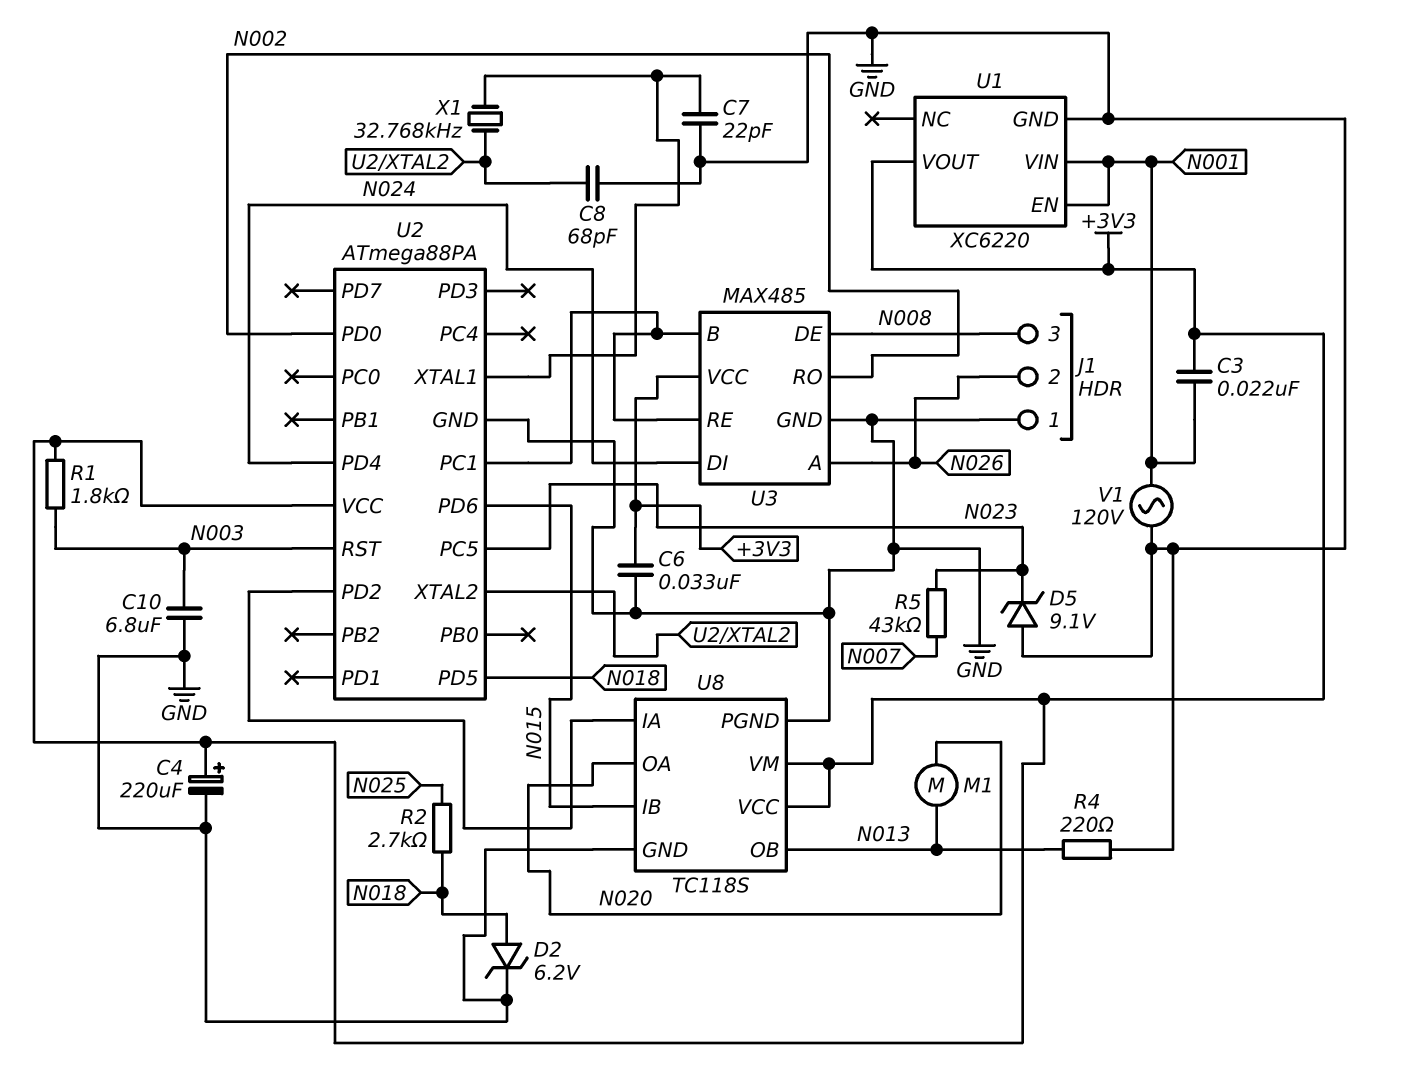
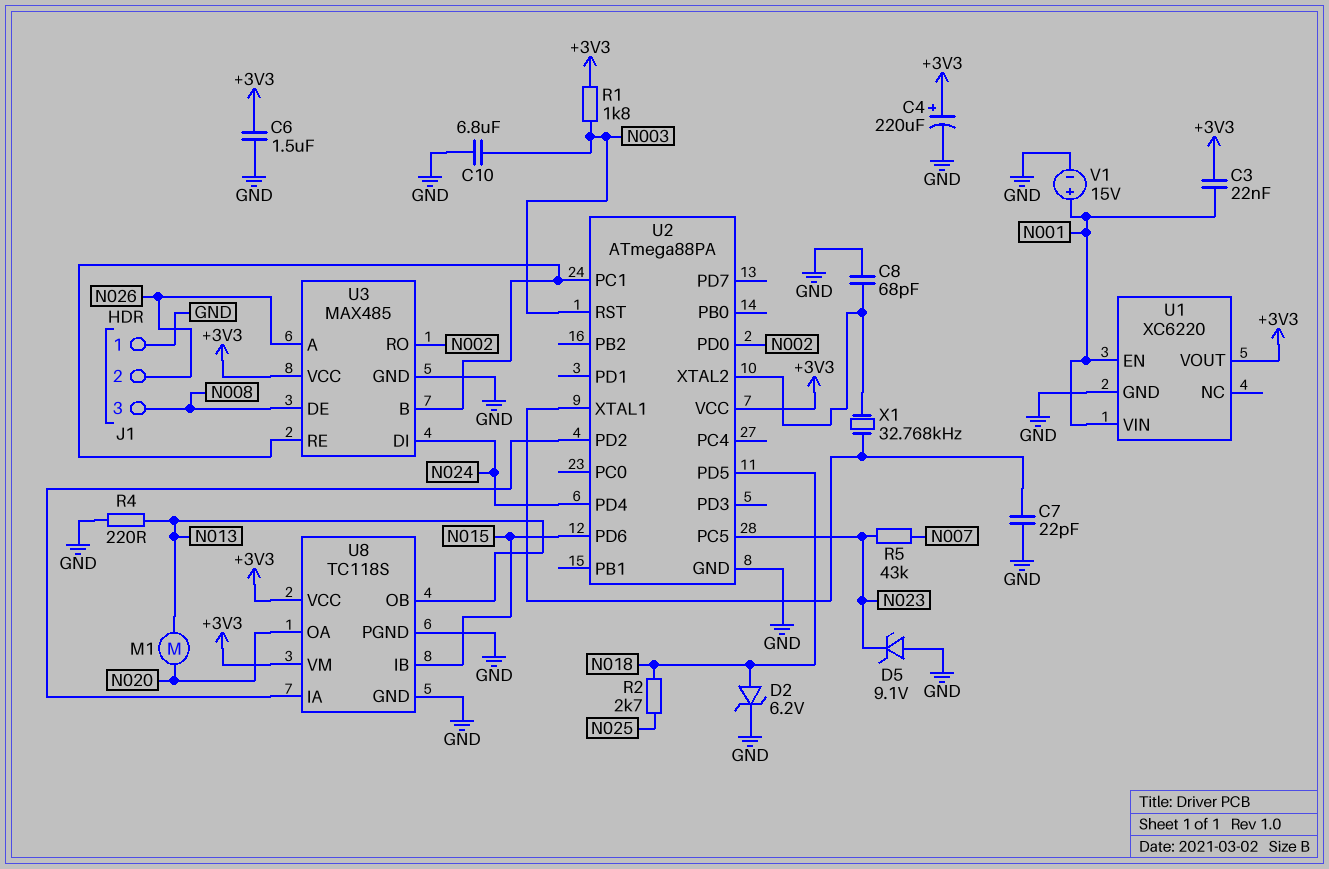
C6: 33nF (+3V3, GND) -> 1.5uF (+3V3, GND)
V1: AC 120V (GND, N001) -> 15V (plus N001, minus GND)

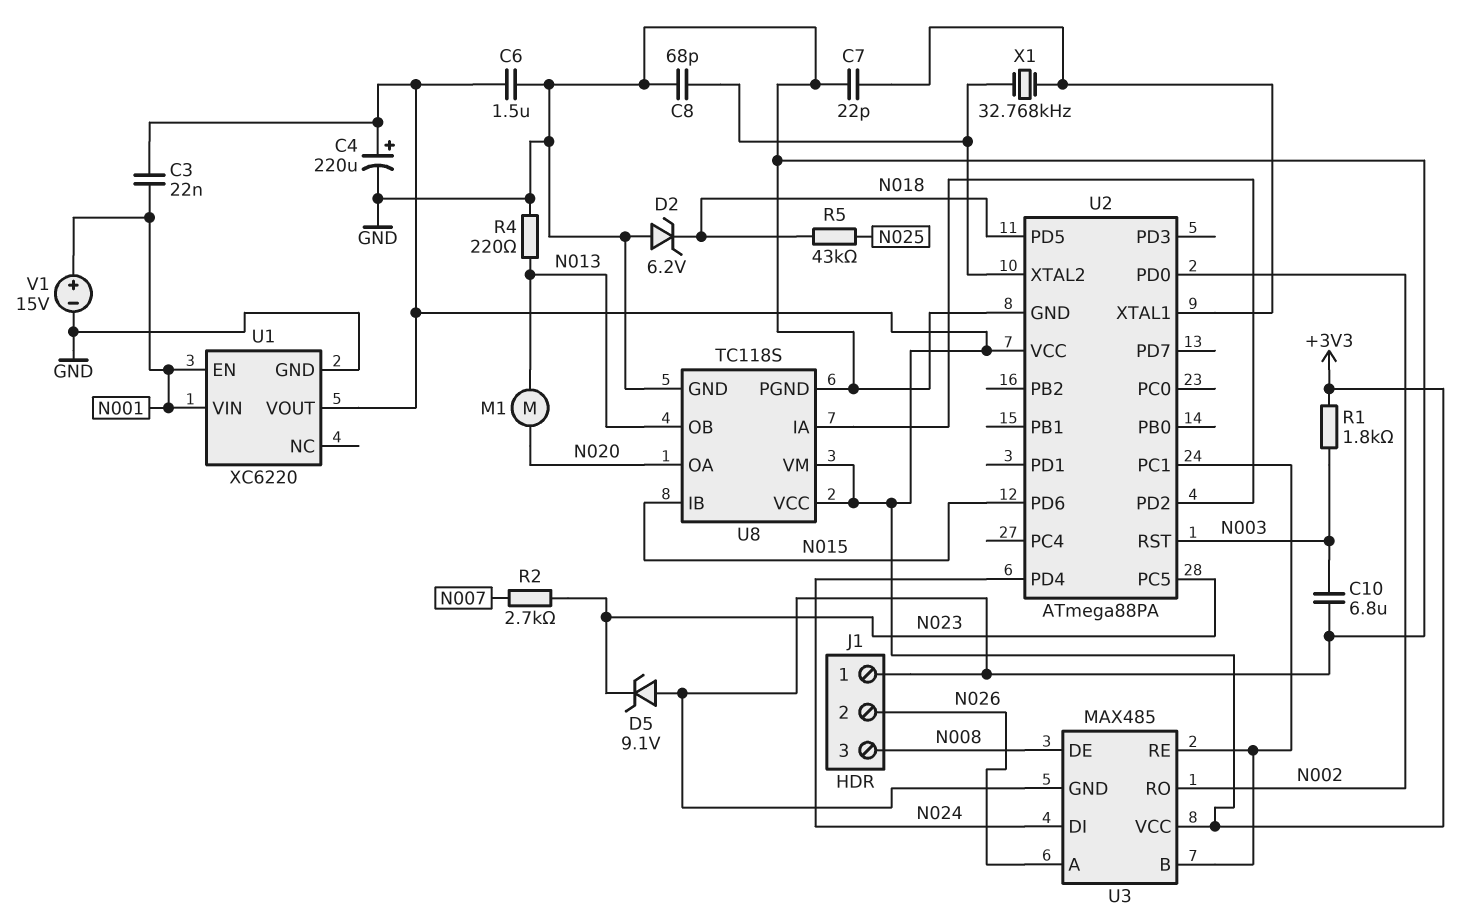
D2: zener 6.2V (A N018, K GND) -> zener 6.2V (A GND, K N018)
R2: 2.7k (N018, N025) -> 2.7k (N007, N023)
R5: 43k (N007, N023) -> 43k (N018, N025)

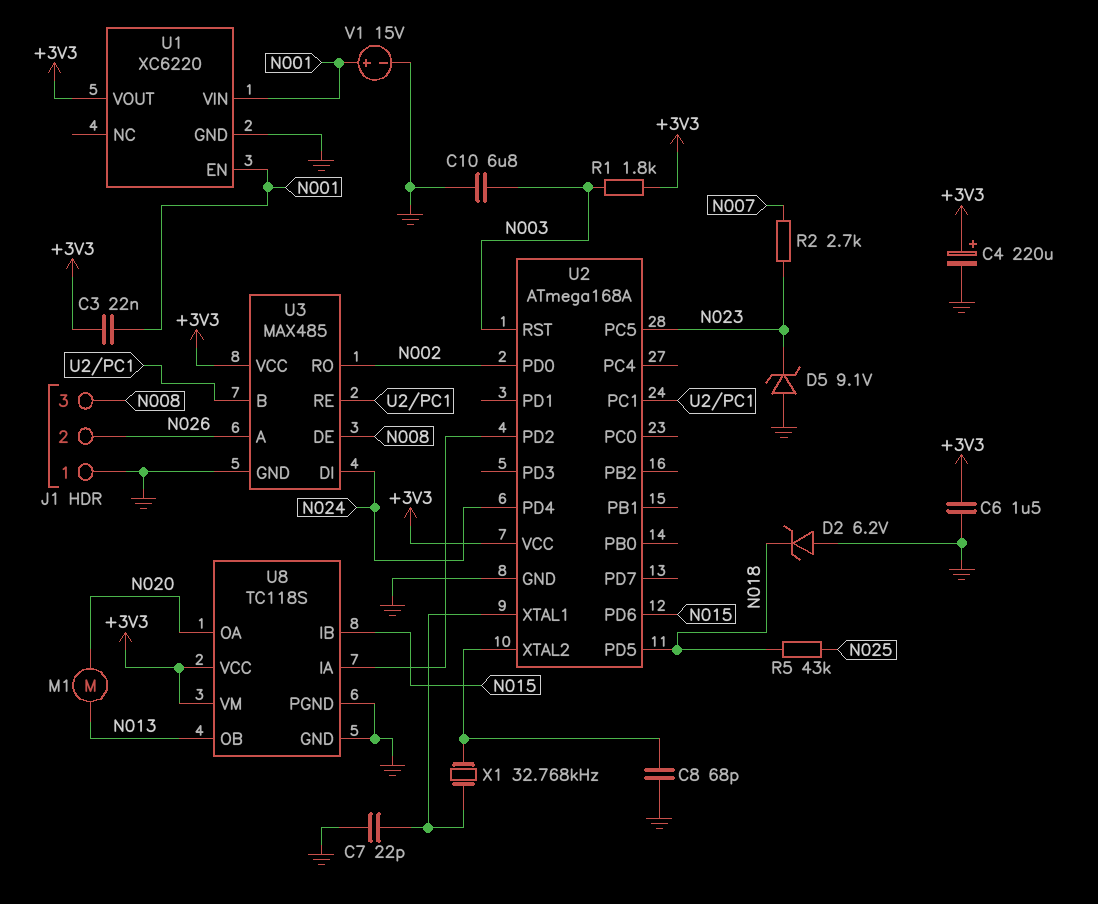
R4: 220 (GND, N013) -> none
U2: ATmega88PA -> ATmega168A

